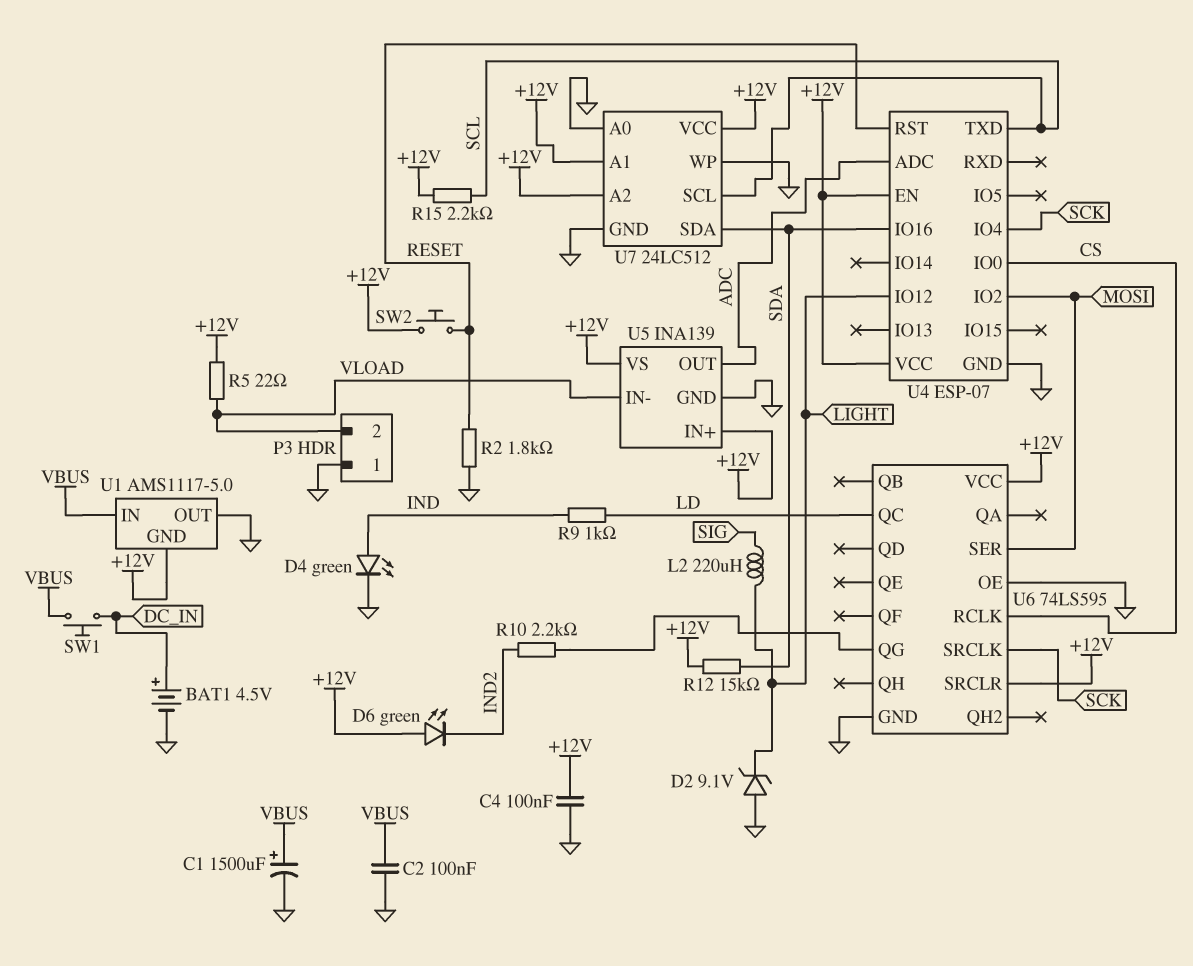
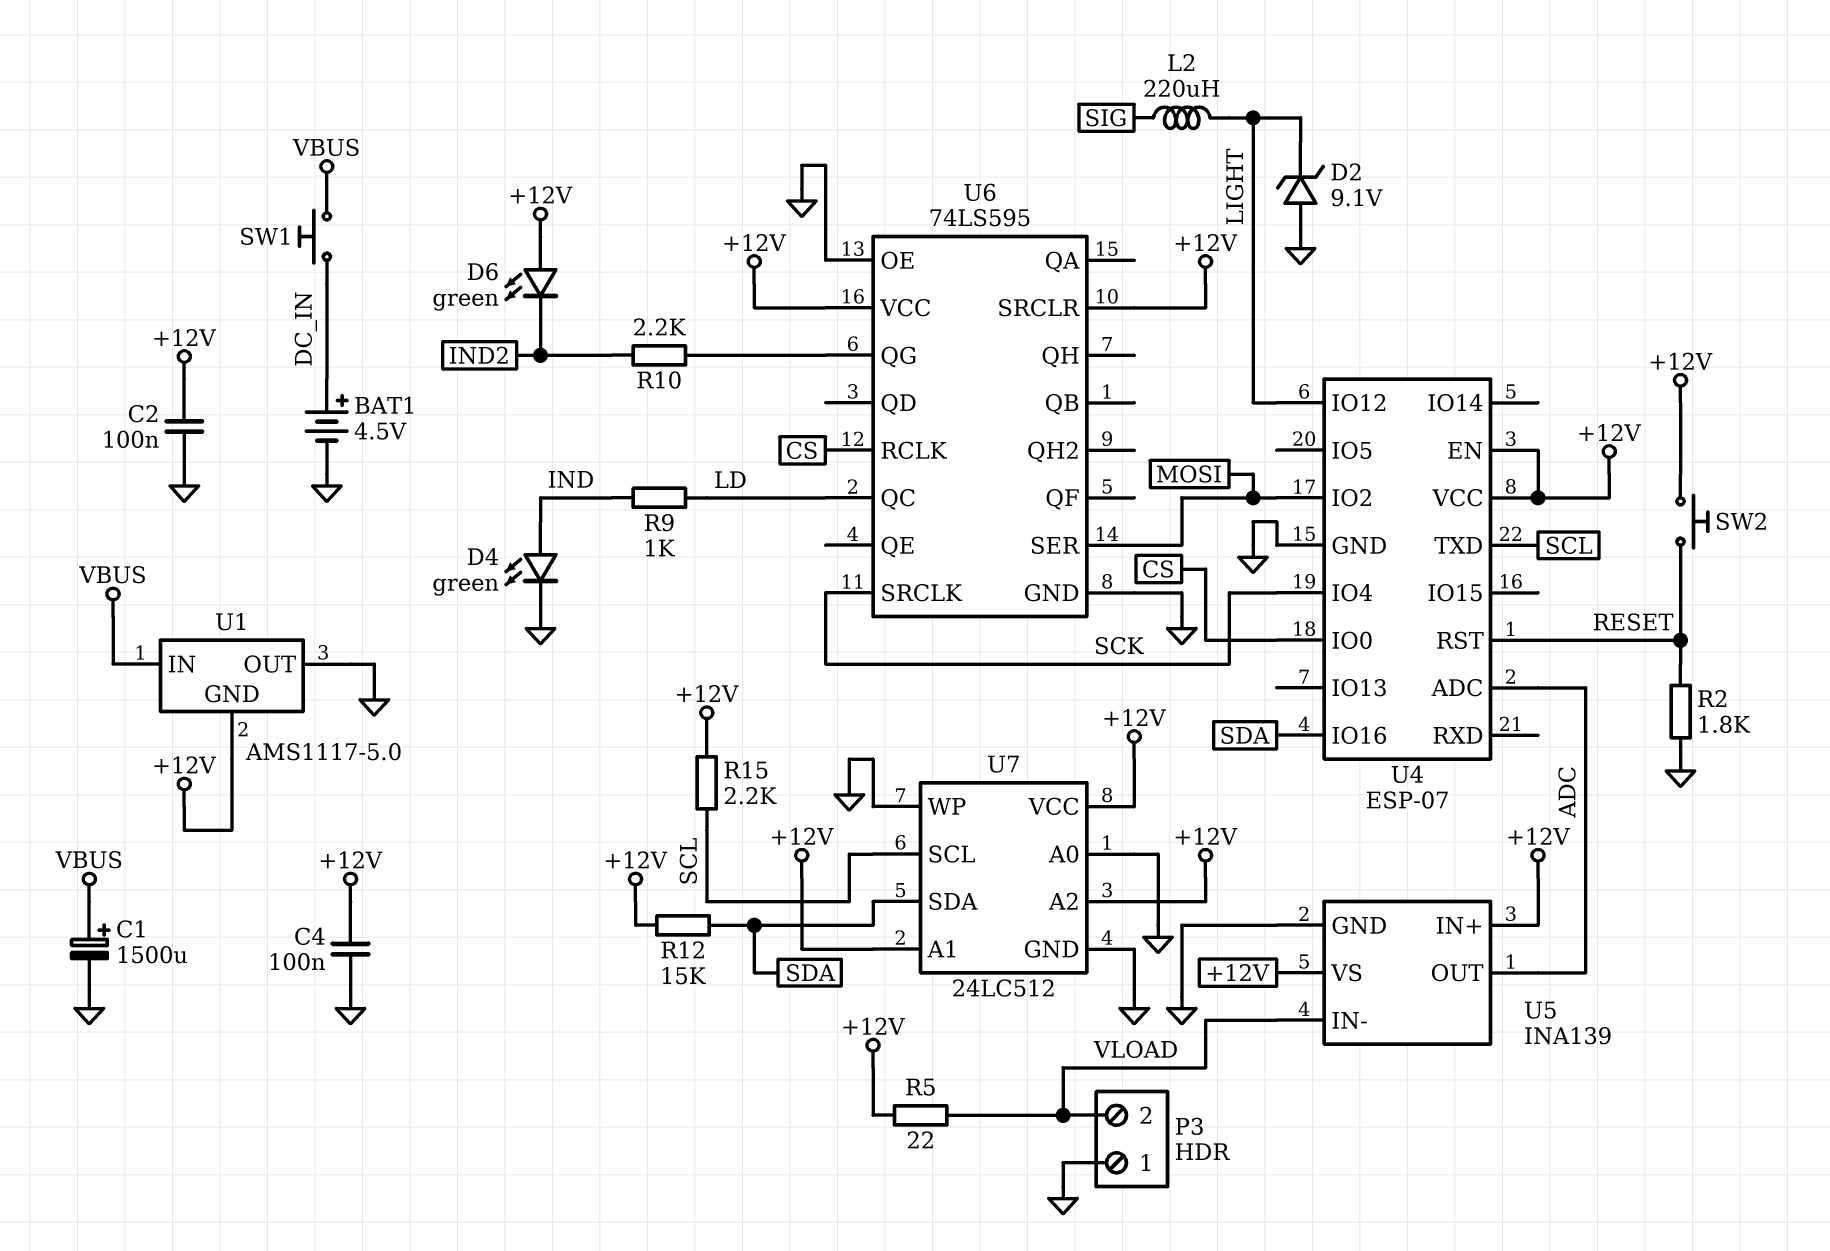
C2: 100nF (GND, VBUS) -> 100nF (+12V, GND)

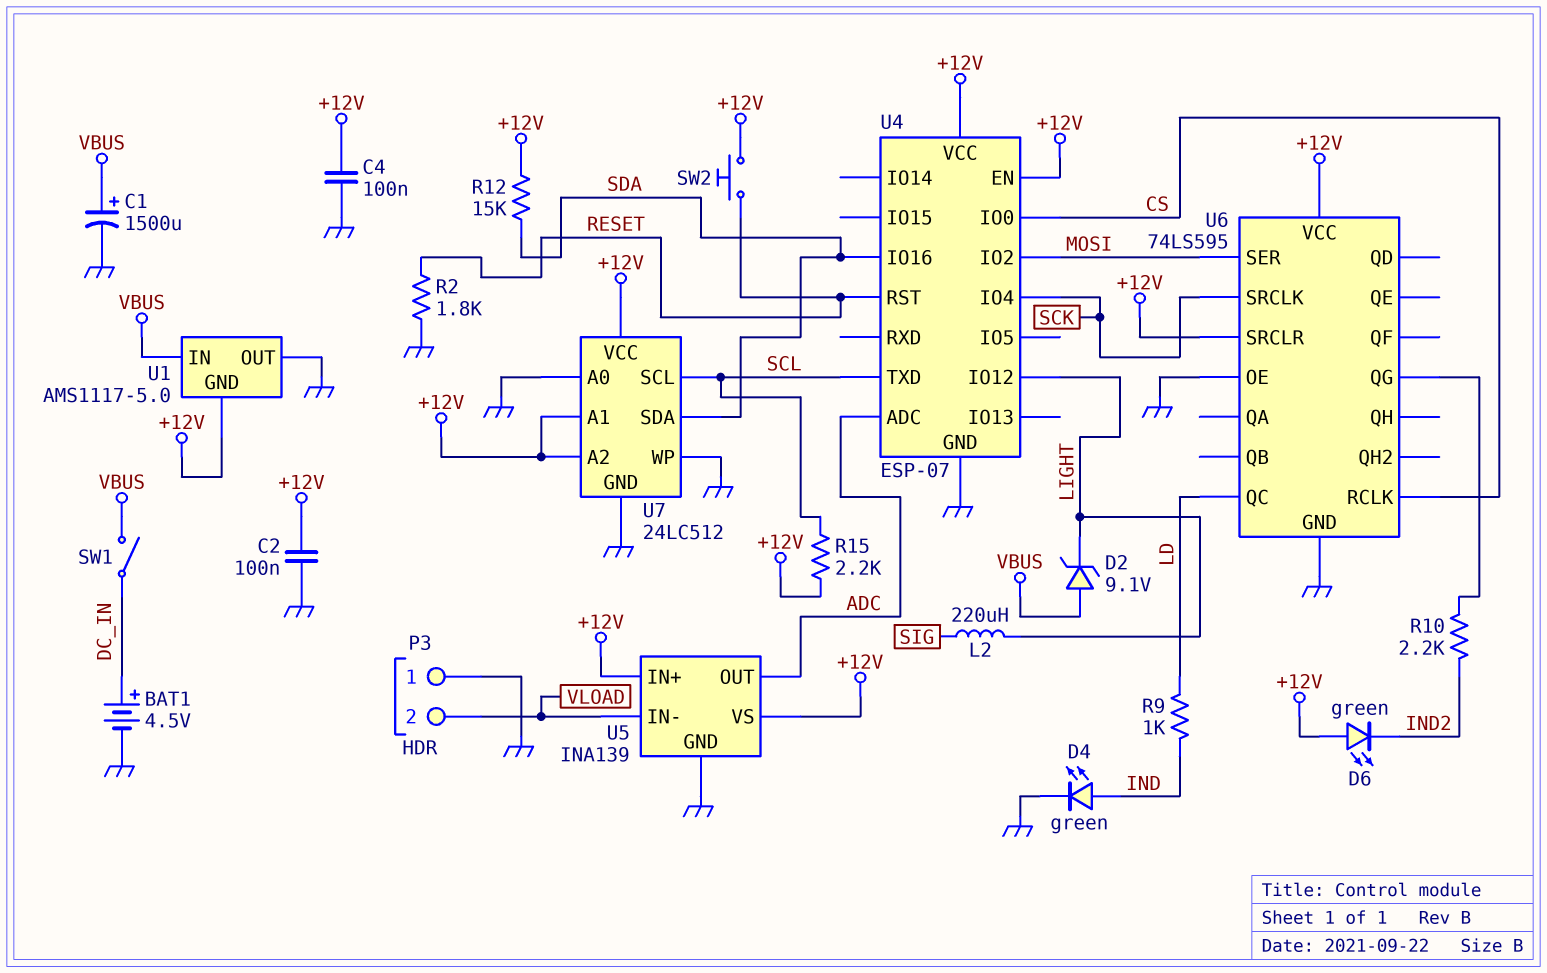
D2: zener 9.1V (A GND, K LIGHT) -> zener 9.1V (A VBUS, K LIGHT)
R5: 22 (+12V, VLOAD) -> none
SW1: button (DC_IN, VBUS) -> switch (DC_IN, VBUS)

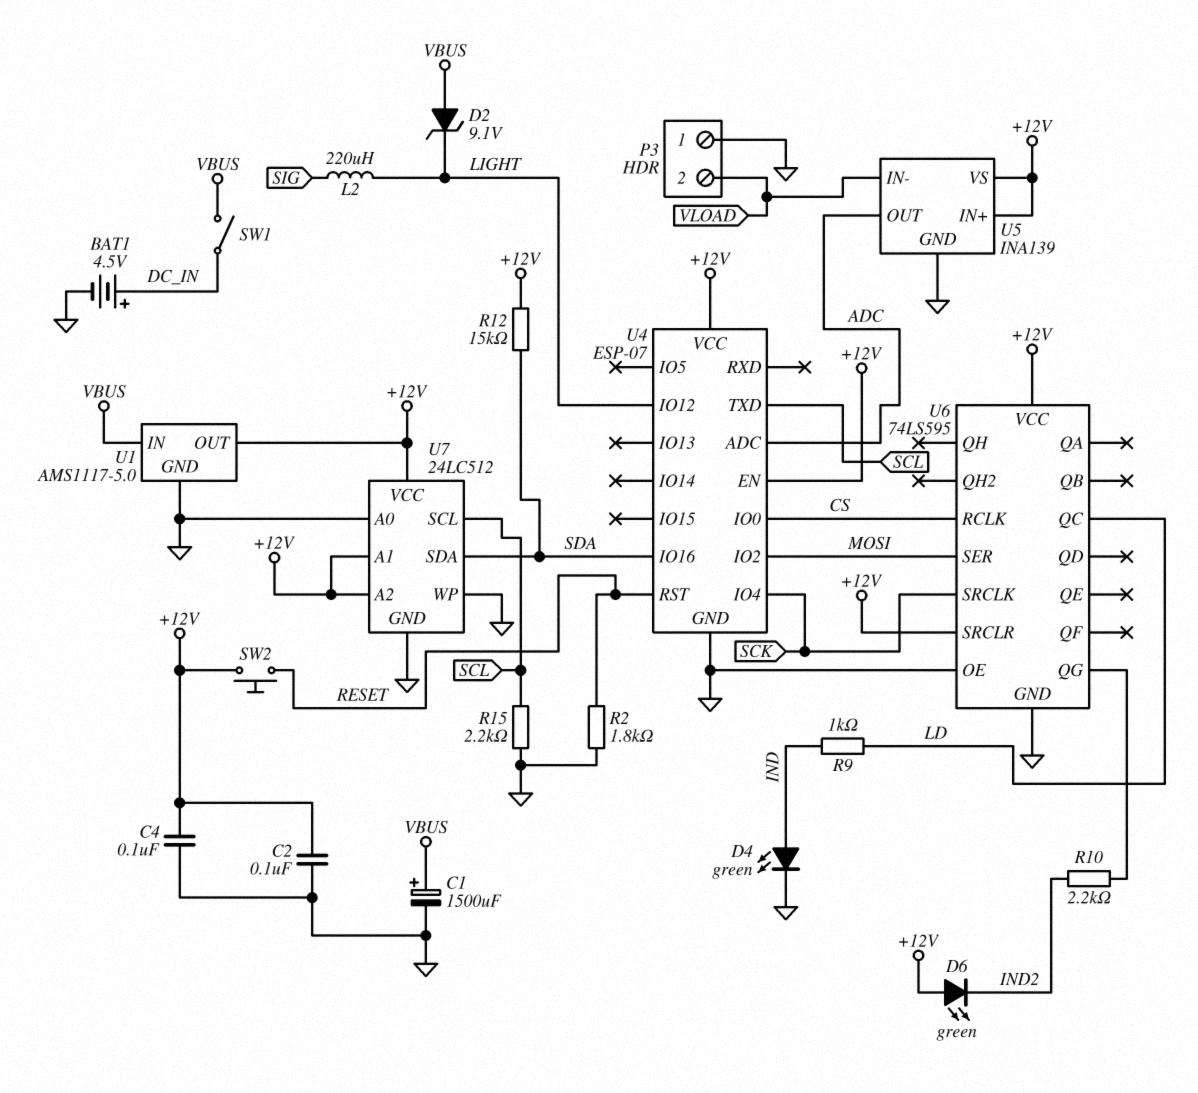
R15: 2.2k (+12V, SCL) -> 2.2k (GND, SCL)
U1 pin GND: +12V -> GND
U1 pin OUT: GND -> +12V

